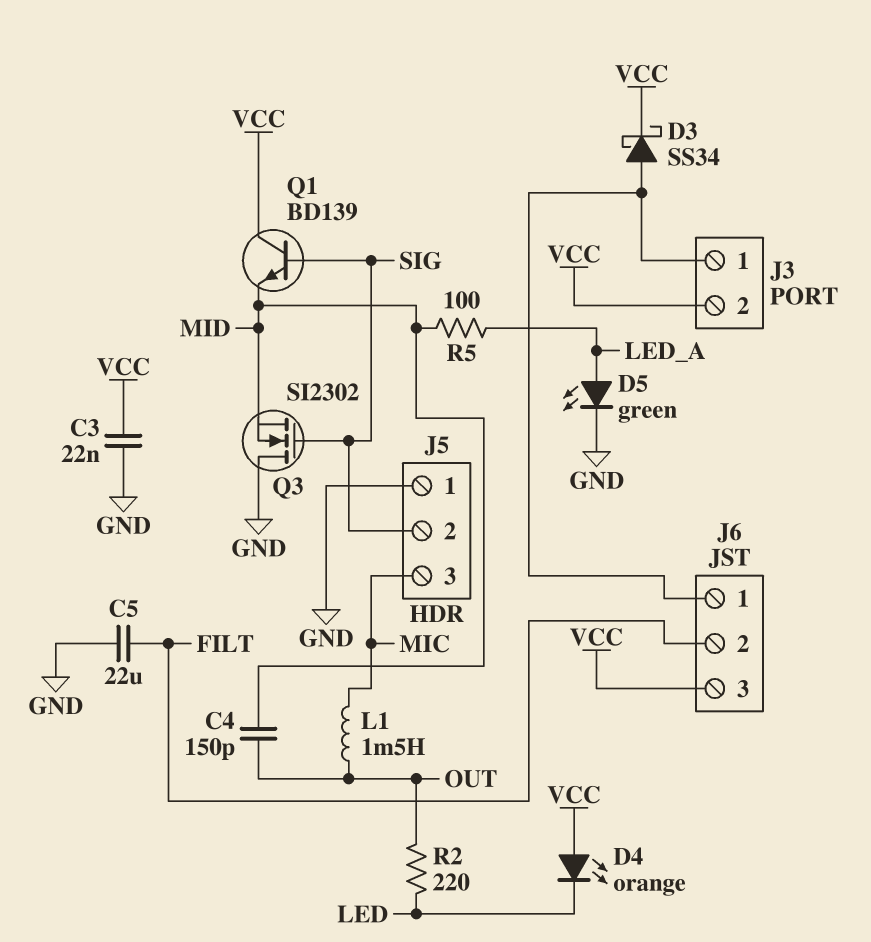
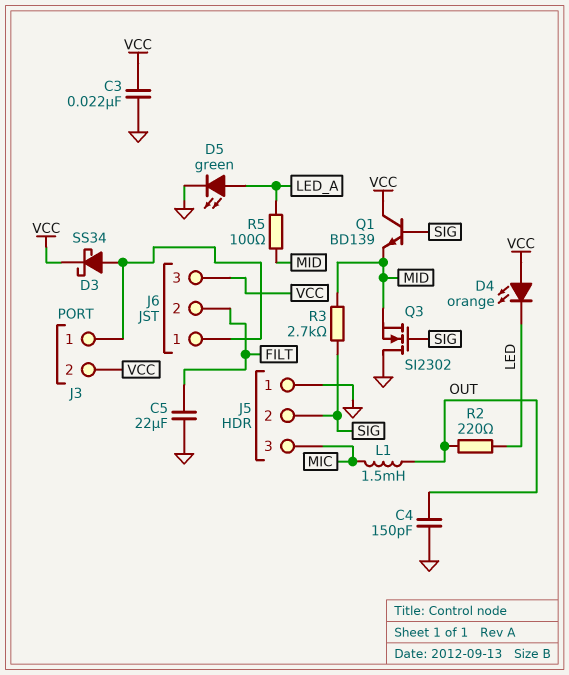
C4: 150pF (MID, OUT) -> 150pF (GND, OUT)
R3: none -> 2.7k (MID, SIG)

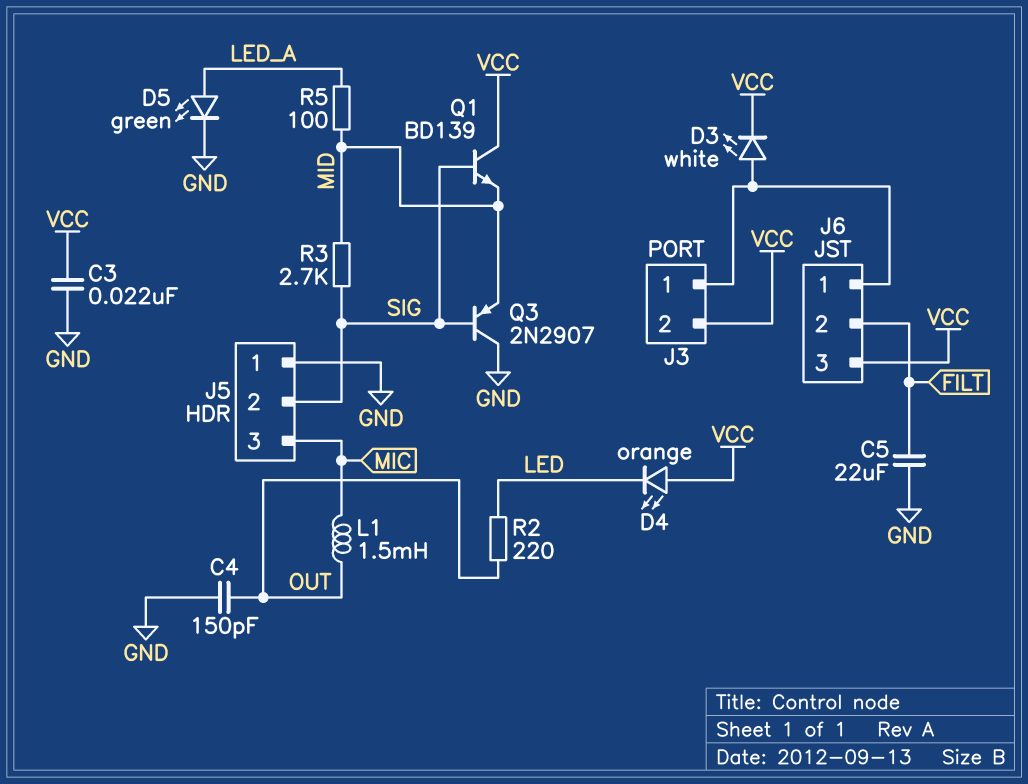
D3: schottky SS34 (A J3/1, K VCC) -> LED white (A J3/1, K VCC)
Q3: NMOS SI2302 (G SIG, D GND, S MID) -> PNP 2N2907 (B SIG, C GND, E MID)

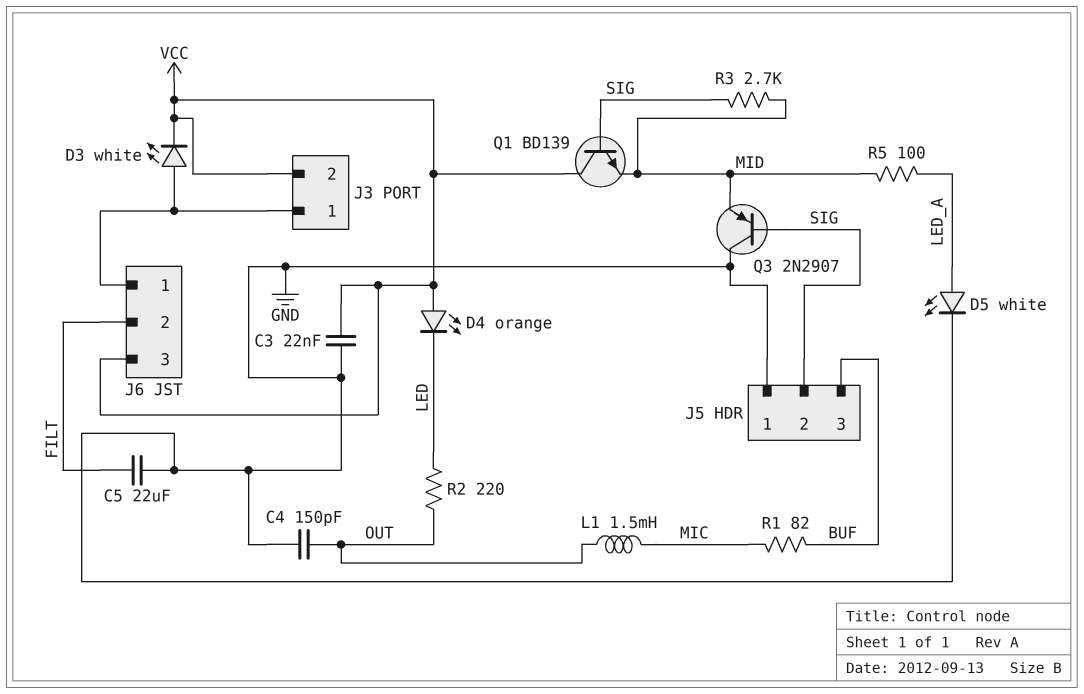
D5: LED green (A LED_A, K GND) -> LED white (A LED_A, K GND)
J5 pin 3: MIC -> BUF
R1: none -> 82 (BUF, MIC)

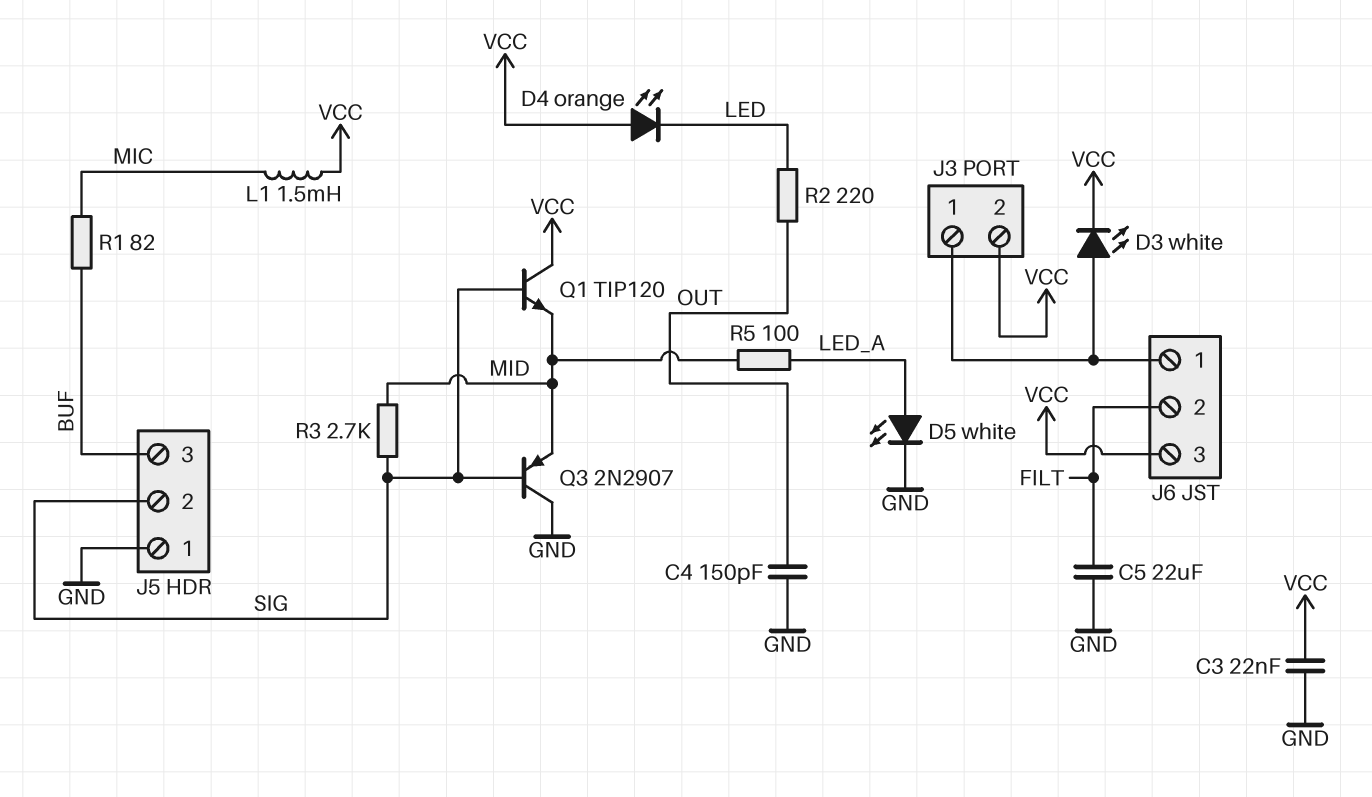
L1: 1.5mH (MIC, OUT) -> 1.5mH (MIC, VCC)
Q1: NPN BD139 (B SIG, C VCC, E MID) -> NPN TIP120 (B SIG, C VCC, E MID)

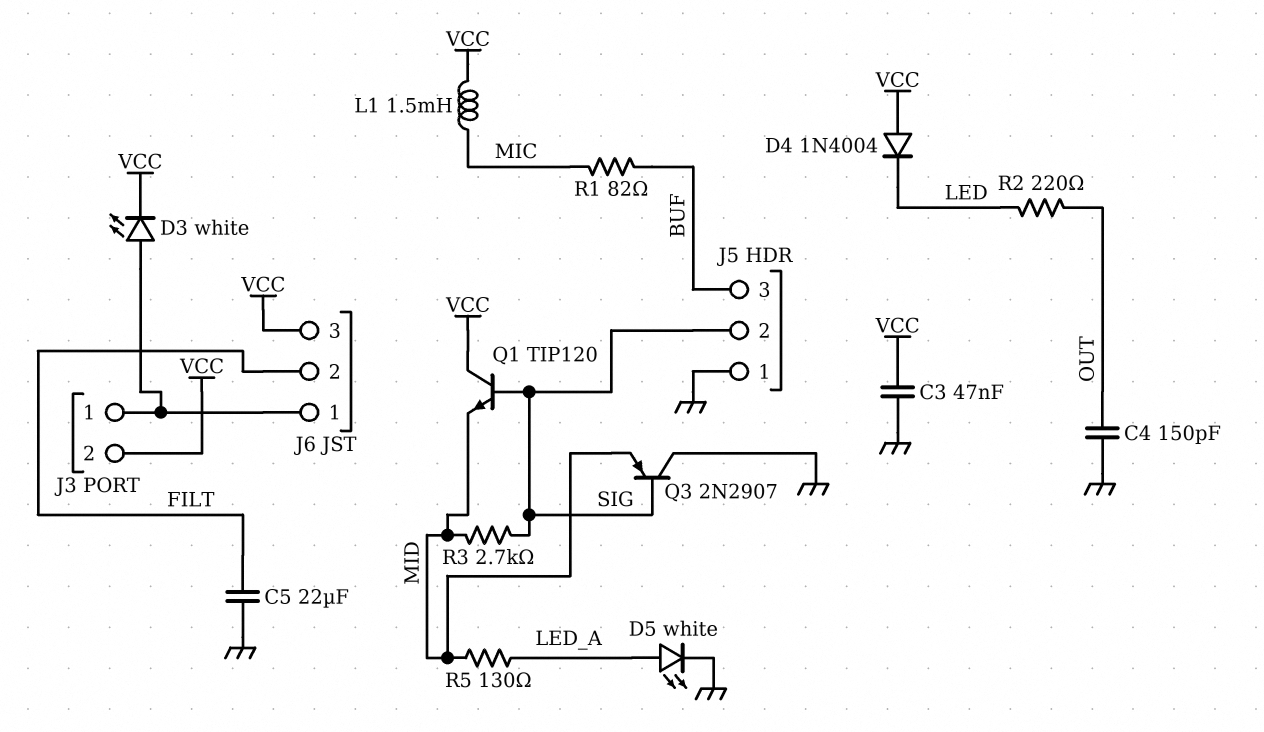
C3: 22nF (GND, VCC) -> 47nF (GND, VCC)
D4: LED orange (A VCC, K LED) -> diode 1N4004 (A VCC, K LED)
R5: 100 (LED_A, MID) -> 130 (LED_A, MID)

